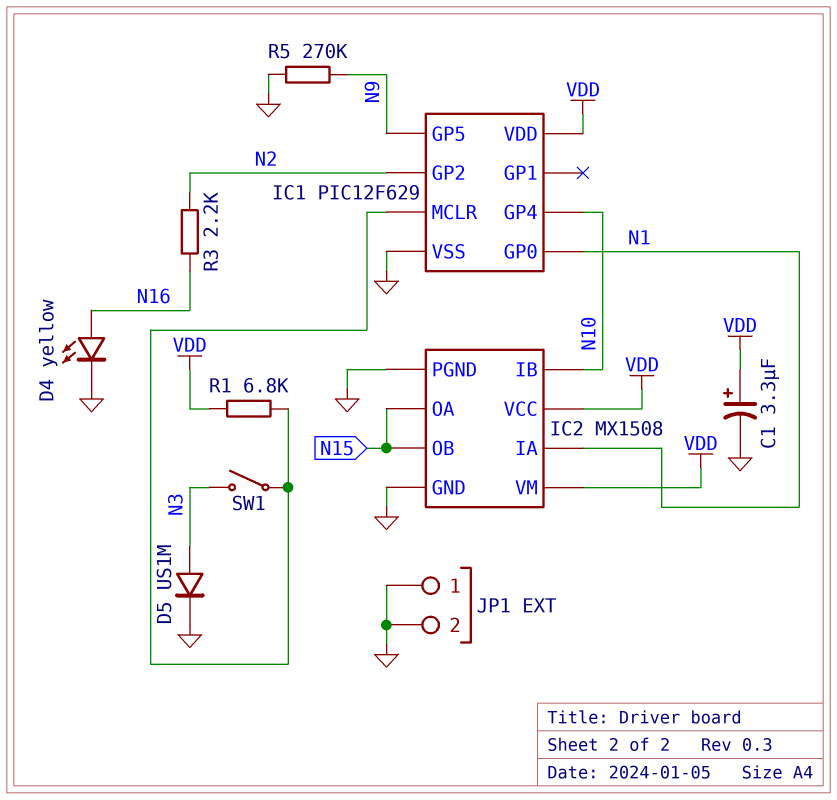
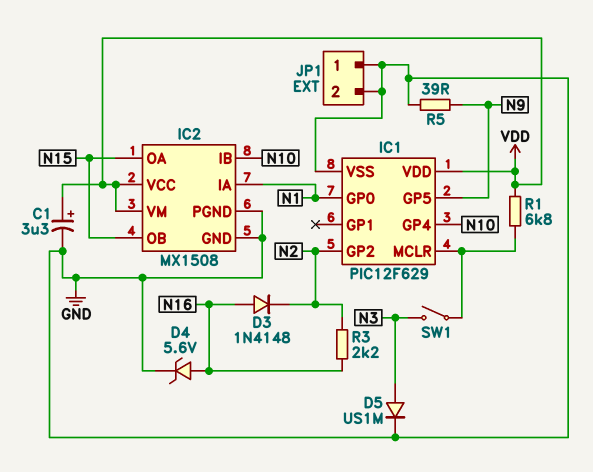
D3: none -> diode 1N4148 (A N16, K N2)
D4: LED yellow (A N16, K GND) -> zener 5.6V (A N16, K GND)
R5: 270k (GND, N9) -> 39 (GND, N9)

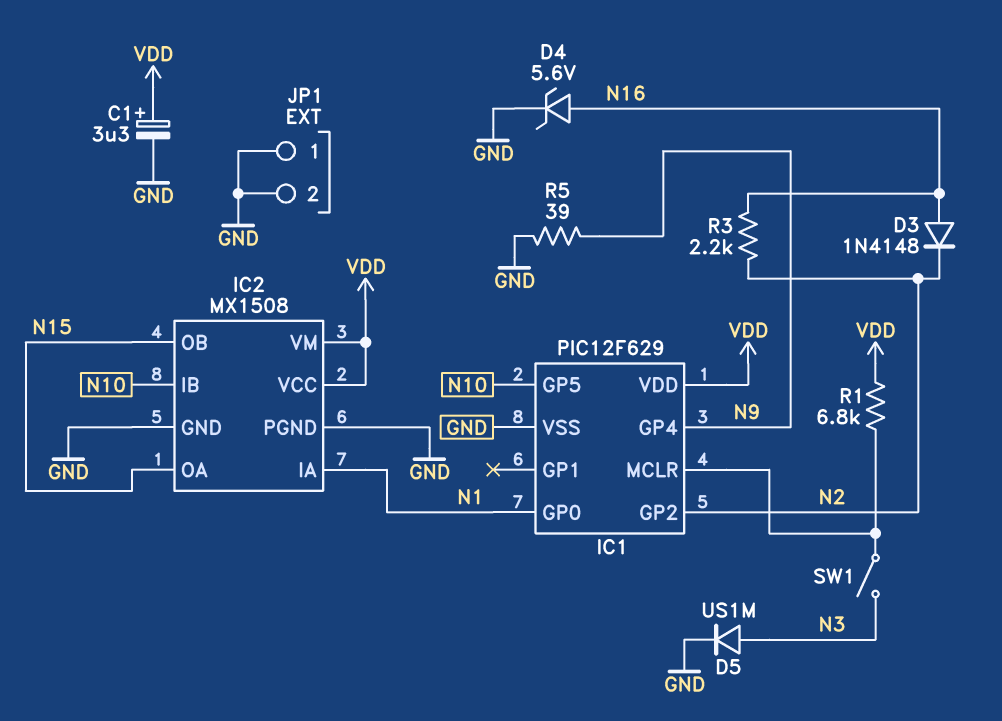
IC1 pin GP4: N10 -> N9
IC1 pin GP5: N9 -> N10

